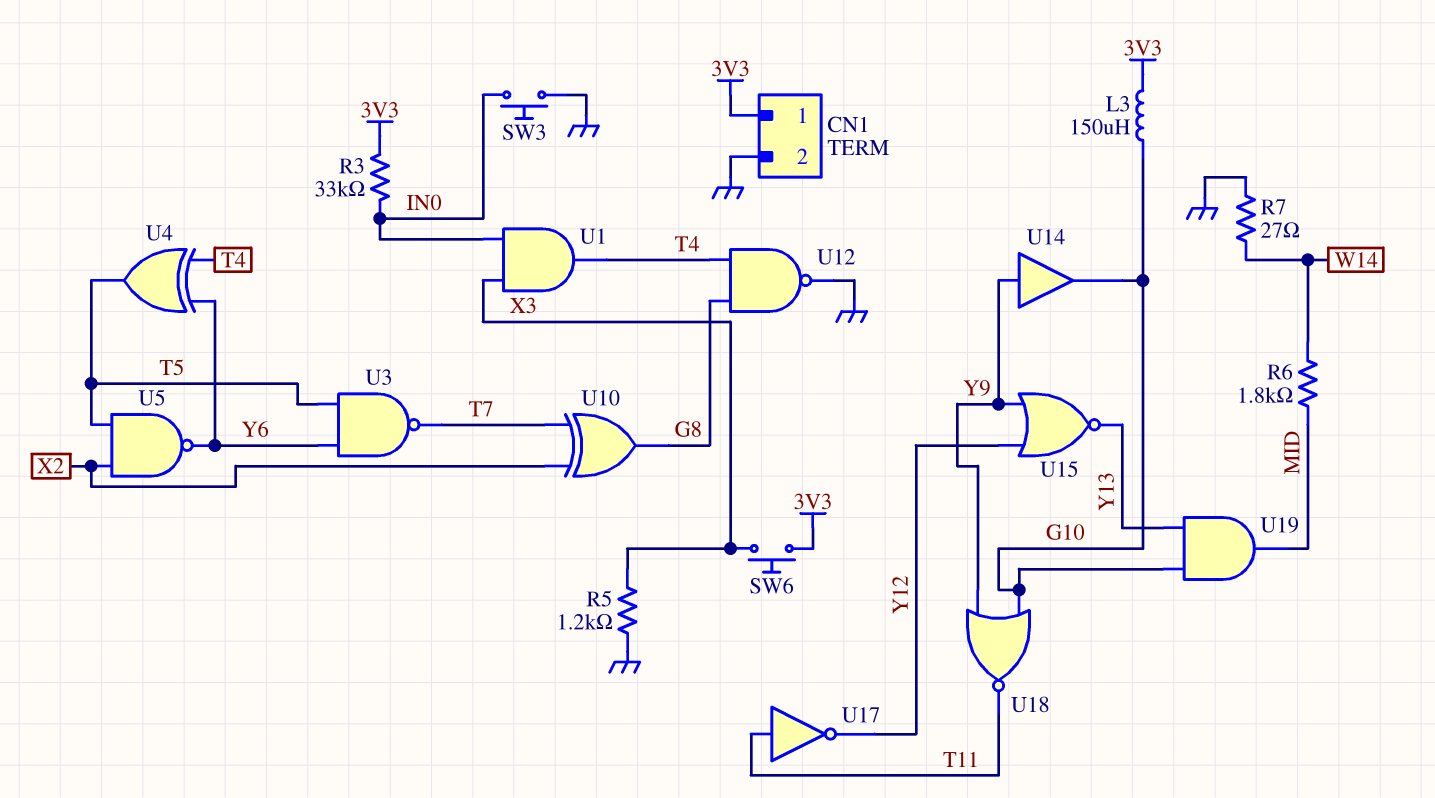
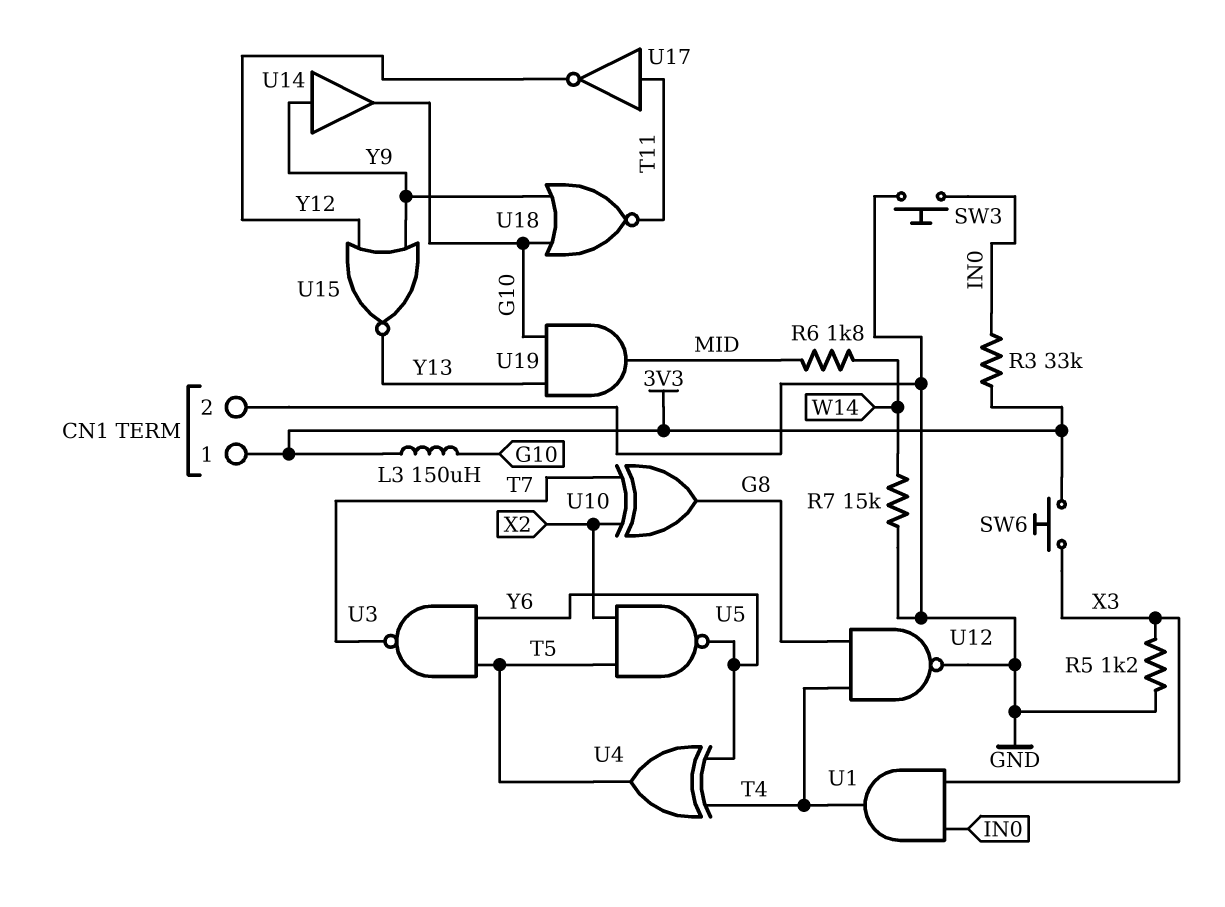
R7: 27 (GND, W14) -> 15k (GND, W14)

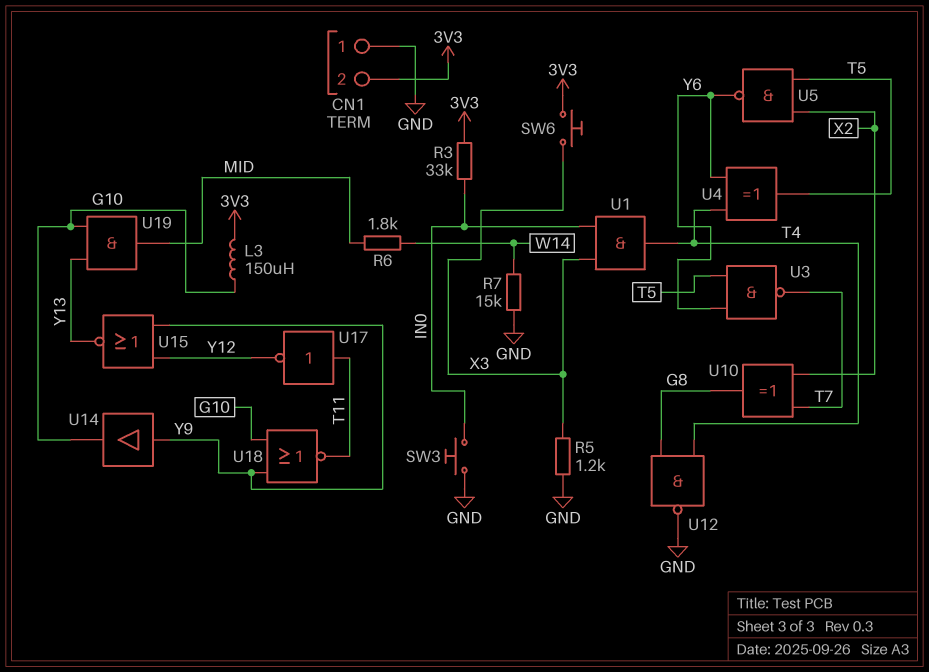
CN1 pin 1: 3V3 -> GND
CN1 pin 2: GND -> 3V3

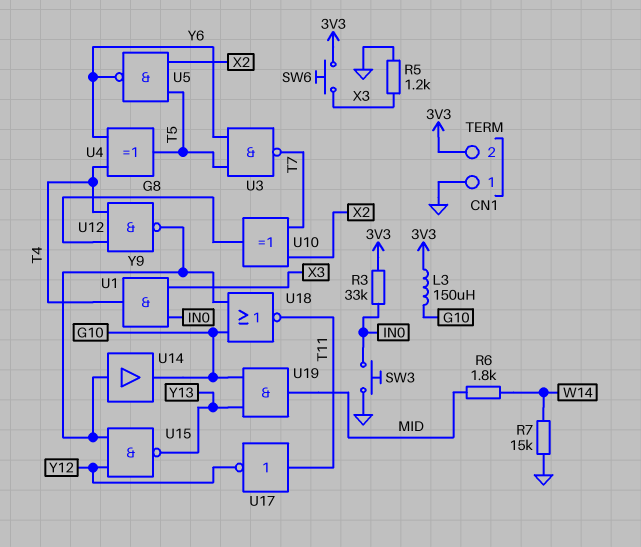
U12: NAND (in G8, in T4, out GND) -> NAND (in G8, in T4, out Y9)
U15: NOR (in Y9, in Y12, out Y13) -> NAND (in Y9, in Y12, out Y13)

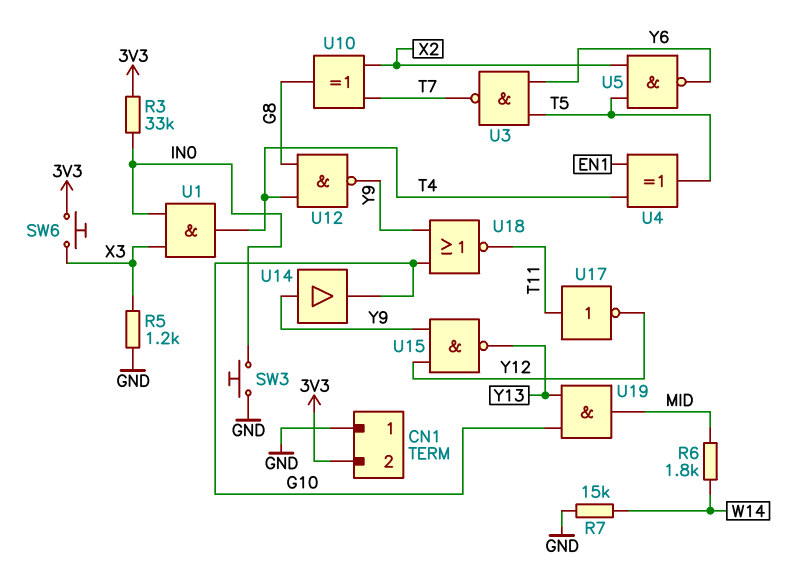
L3: 150uH (3V3, G10) -> none
U4: XOR (in T4, in Y6, out T5) -> XOR (in EN1, in T4, out T5)

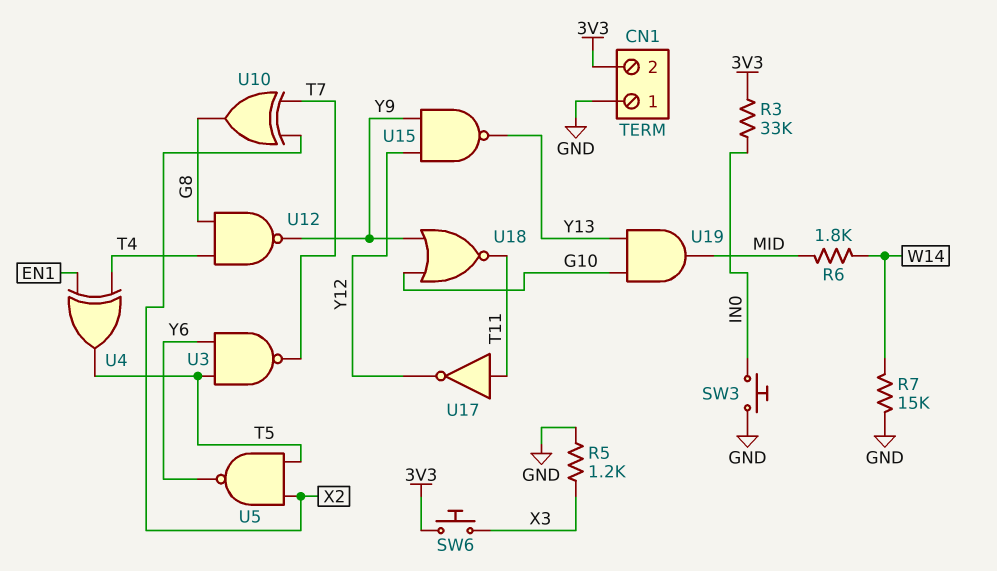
U1: AND (in IN0, in X3, out T4) -> none
U14: buffer (in Y9, out G10) -> none

